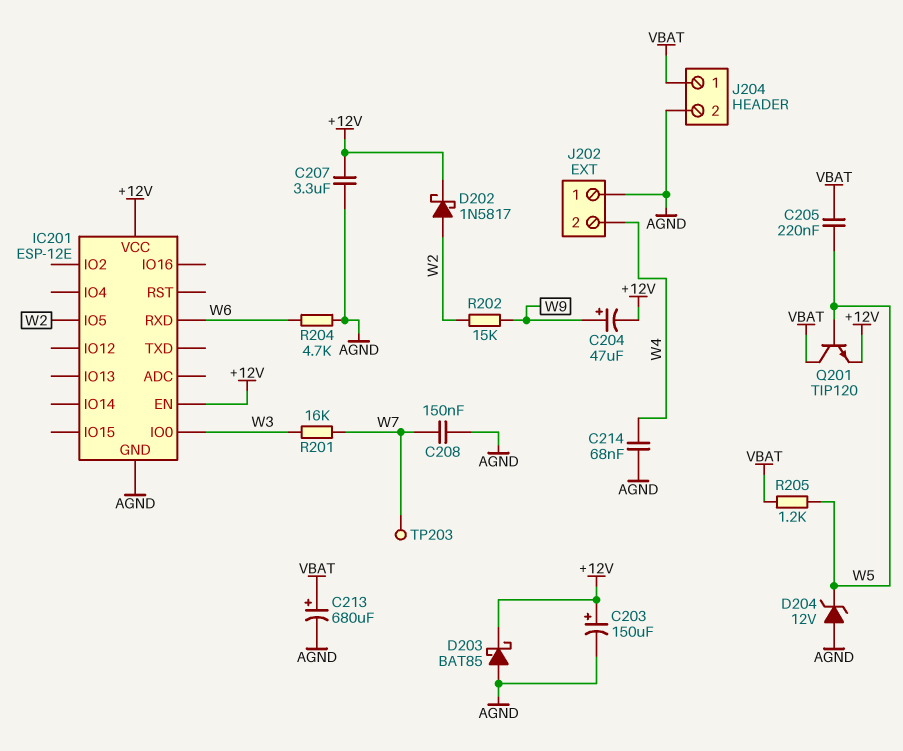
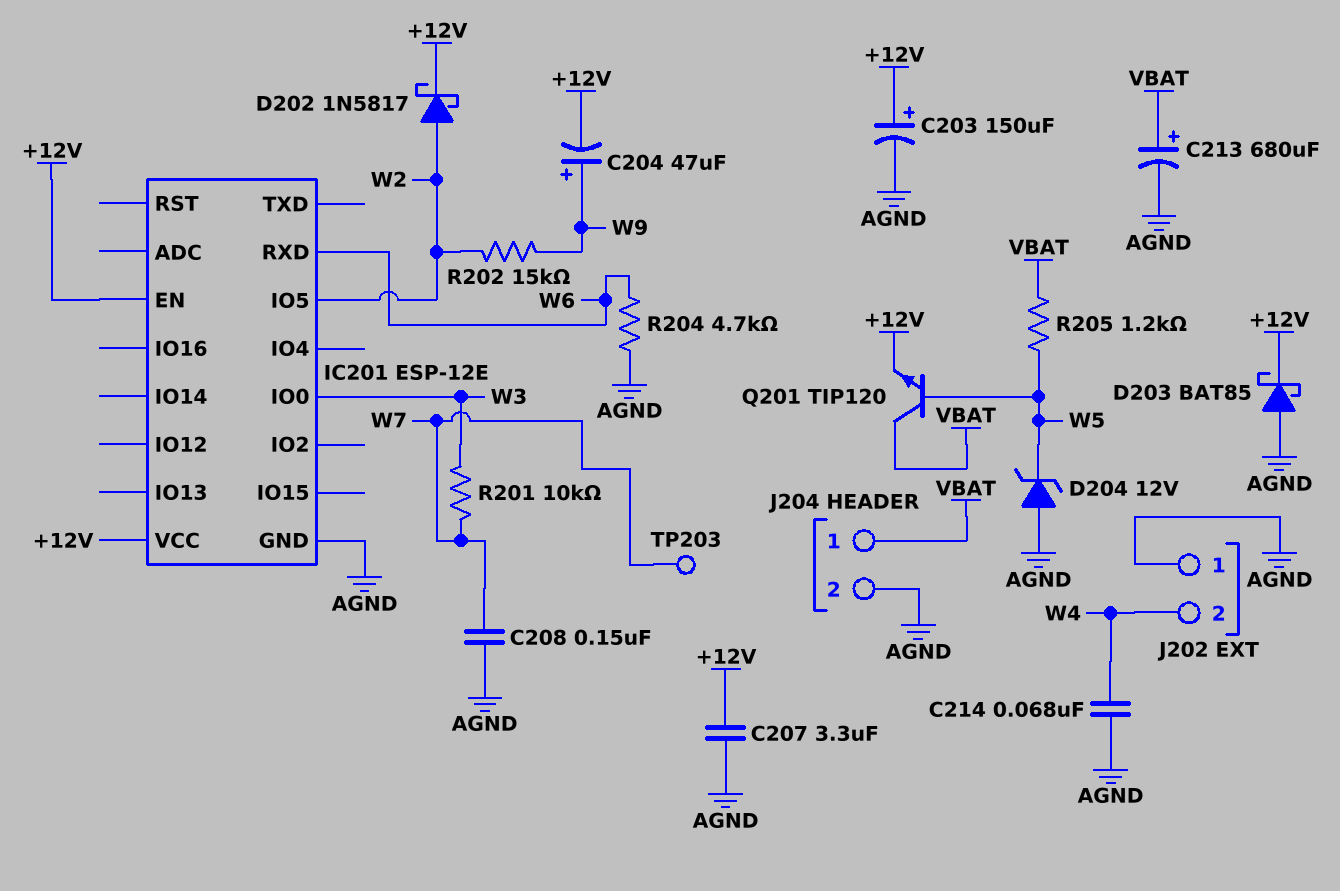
C205: 220nF (VBAT, W5) -> none
R201: 16k (W3, W7) -> 10k (W3, W7)

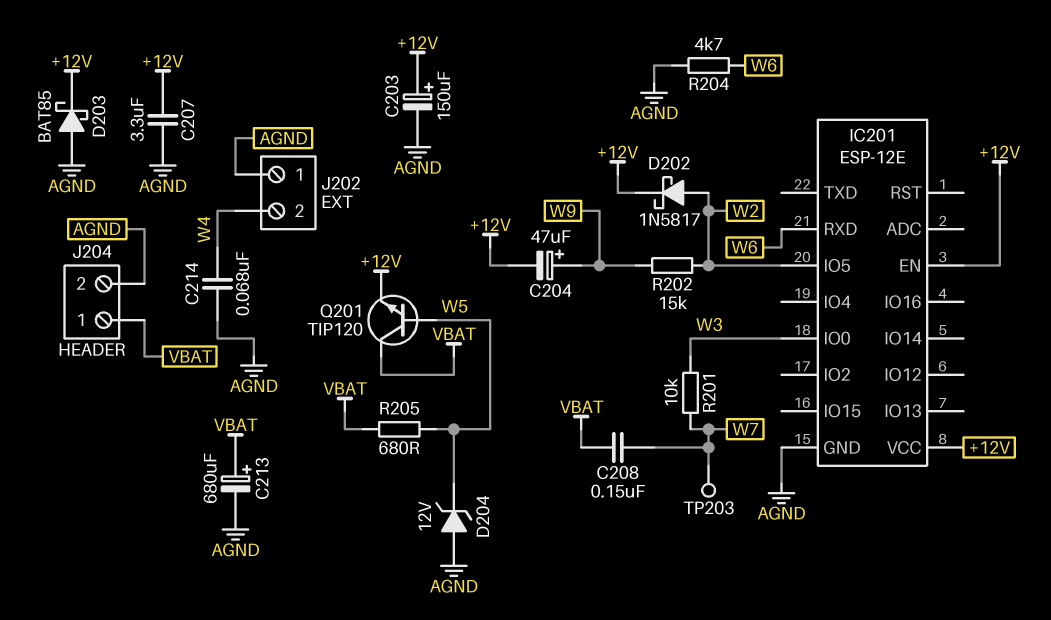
C208: 150nF (AGND, W7) -> 150nF (VBAT, W7)
R205: 1.2k (VBAT, W5) -> 680 (VBAT, W5)

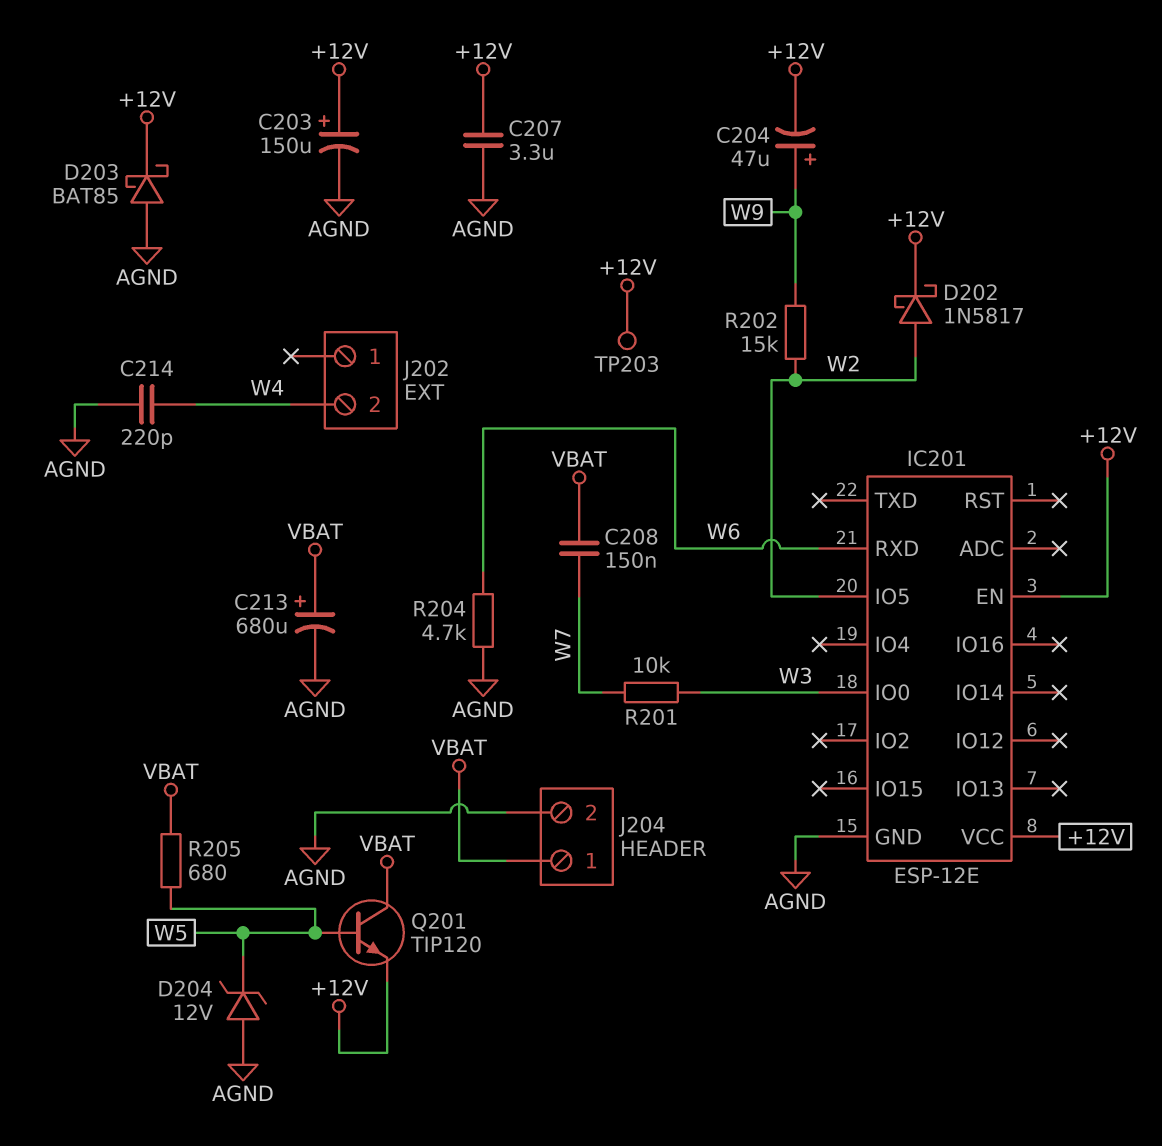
C214: 68nF (AGND, W4) -> 220pF (AGND, W4)
J202 pin 1: AGND -> none
TP203: test point (W7) -> test point (+12V)

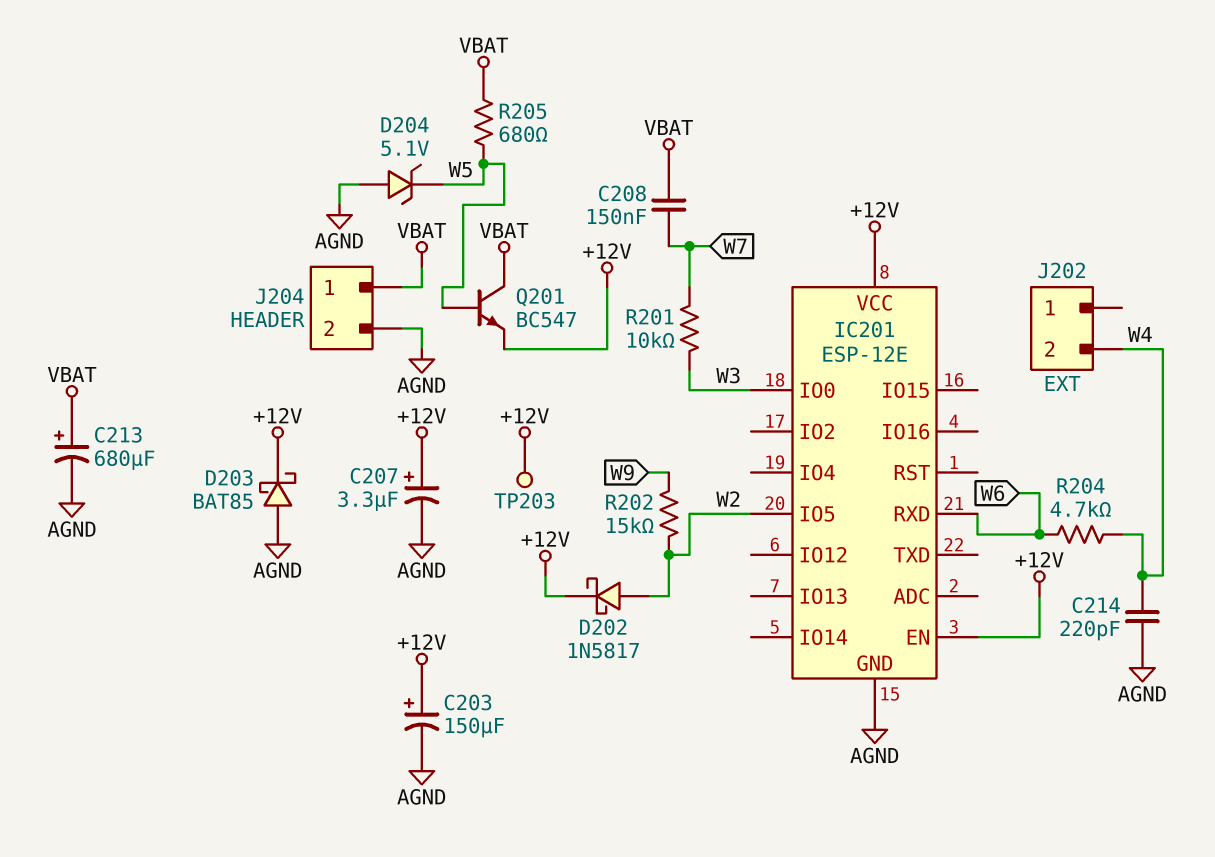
C204: 47uF (plus W9, minus +12V) -> none
C207: 3.3uF (+12V, AGND) -> 3.3uF (plus +12V, minus AGND)
D204: zener 12V (A AGND, K W5) -> zener 5.1V (A AGND, K W5)
Q201: NPN TIP120 (B W5, C VBAT, E +12V) -> NPN BC547 (B W5, C VBAT, E +12V)
R204: 4.7k (AGND, W6) -> 4.7k (W4, W6)

